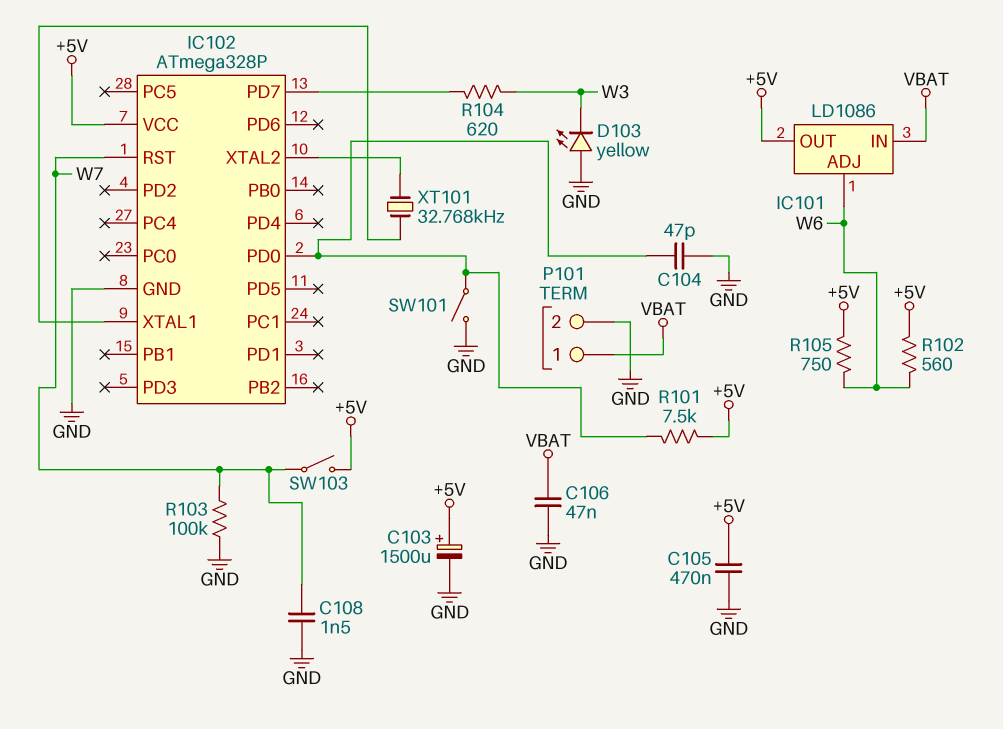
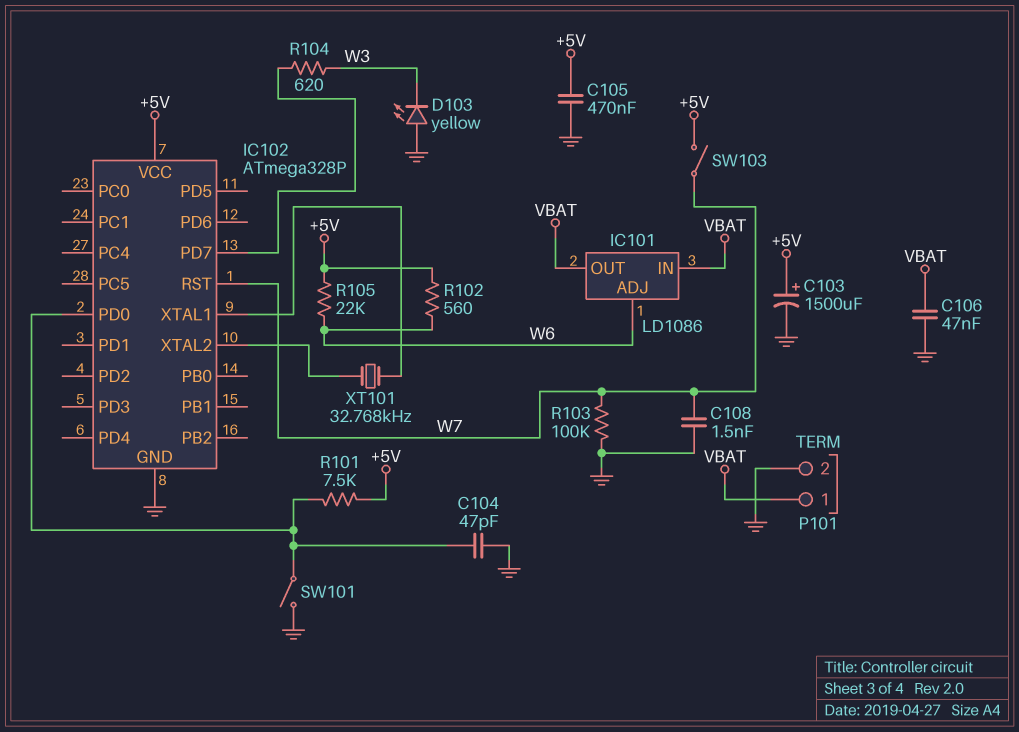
IC101 pin OUT: +5V -> VBAT
R105: 750 (+5V, W6) -> 22k (+5V, W6)

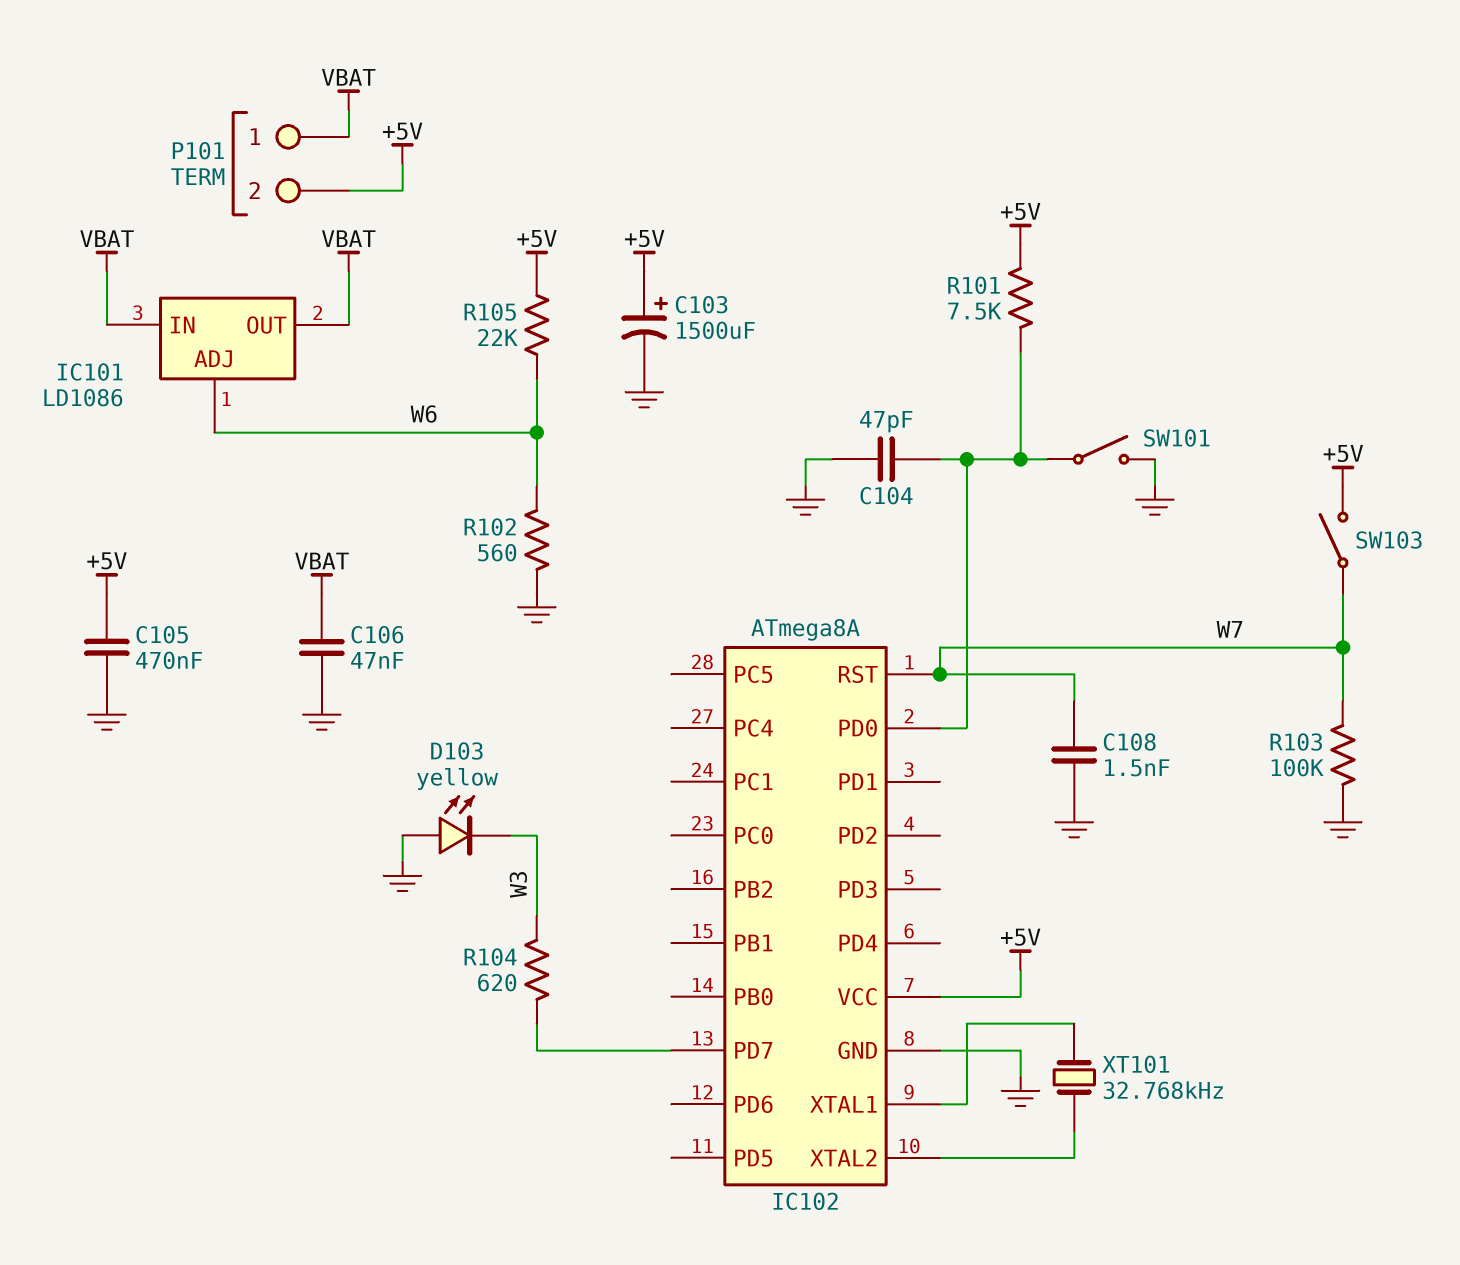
IC102: ATmega328P -> ATmega8A
P101 pin 2: GND -> +5V
R102: 560 (+5V, W6) -> 560 (GND, W6)

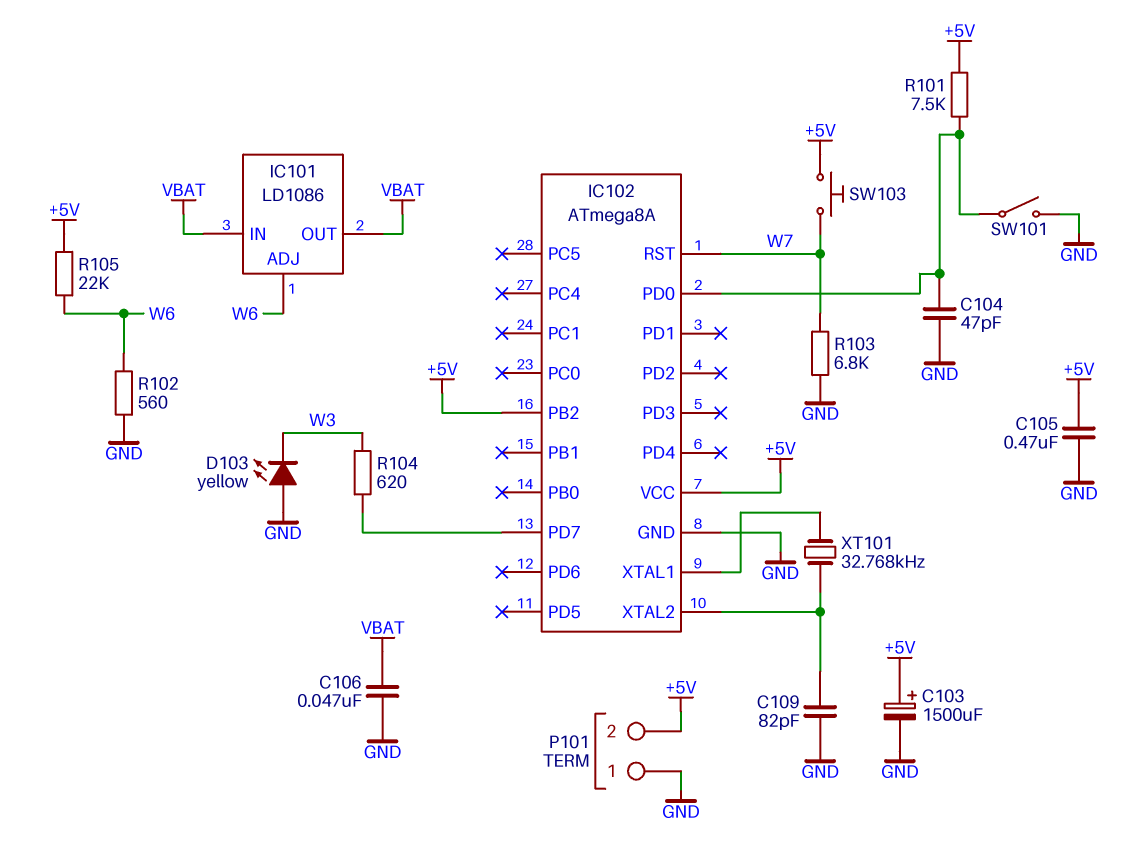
C108: 1.5nF (GND, W7) -> none
C109: none -> 82pF (GND, IC102/XTAL2)
IC102 pin PB2: none -> +5V
P101 pin 1: VBAT -> GND
R103: 100k (GND, W7) -> 6.8k (GND, W7)
SW103: switch (+5V, W7) -> button (+5V, W7)

